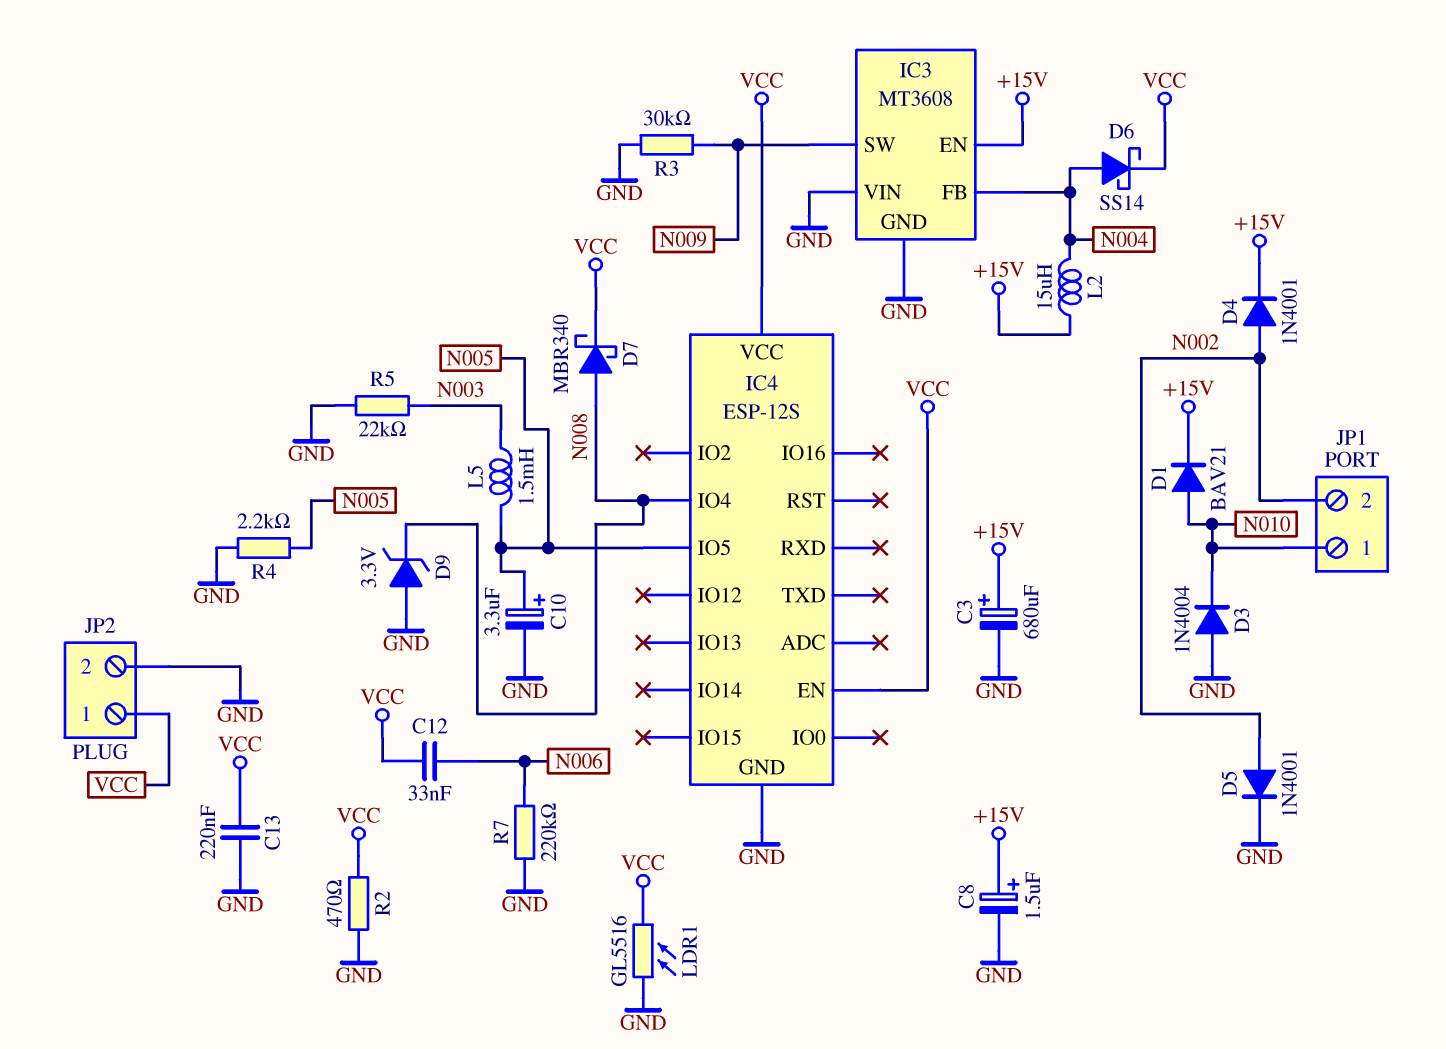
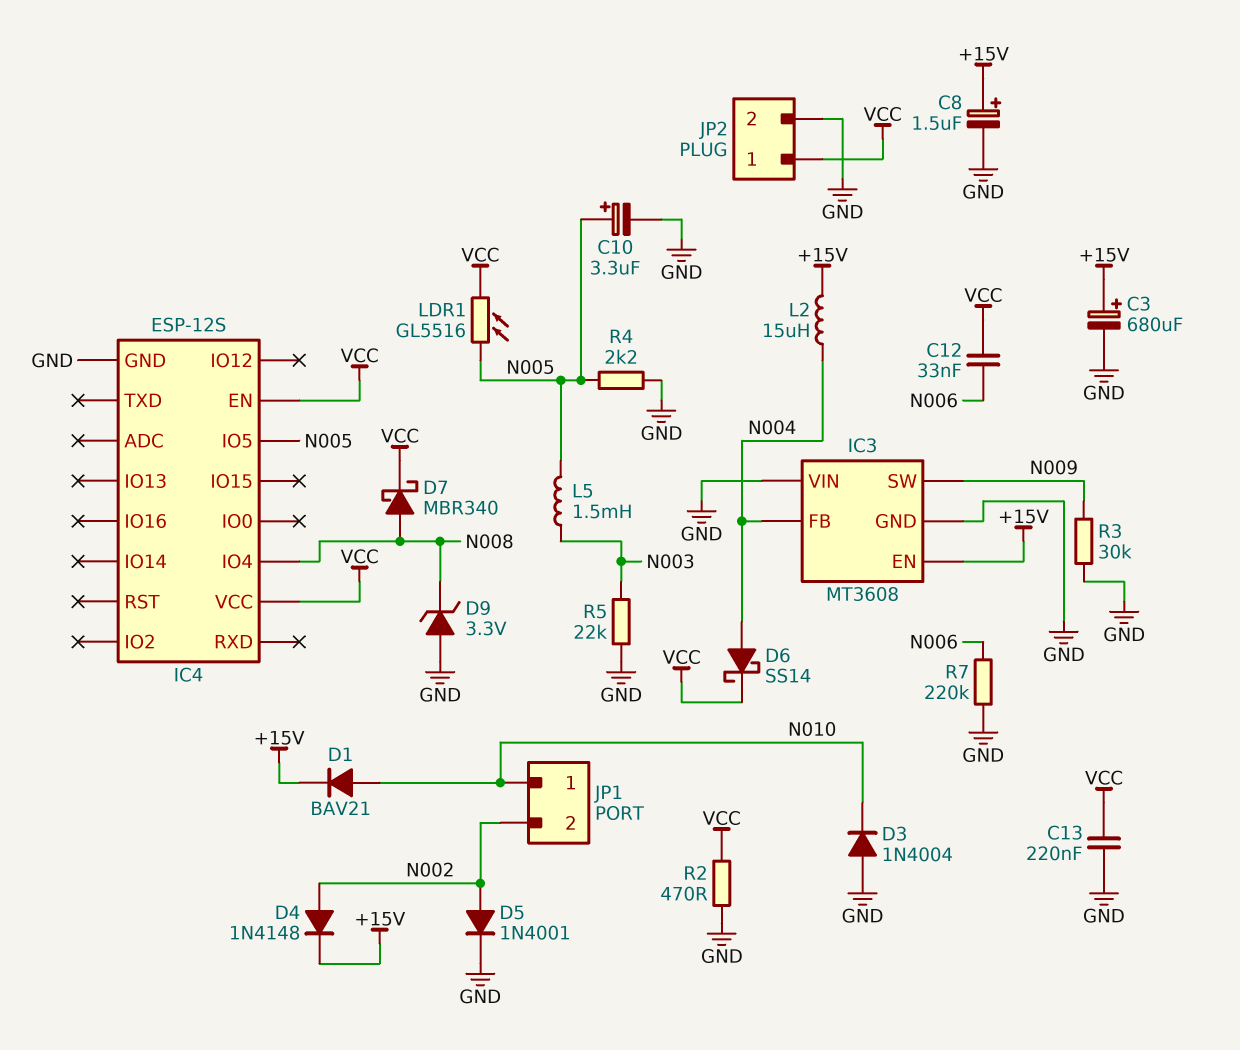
D4: diode 1N4001 (A N002, K +15V) -> diode 1N4148 (A N002, K +15V)
LDR1: GL5516 (GND, VCC) -> GL5516 (N005, VCC)

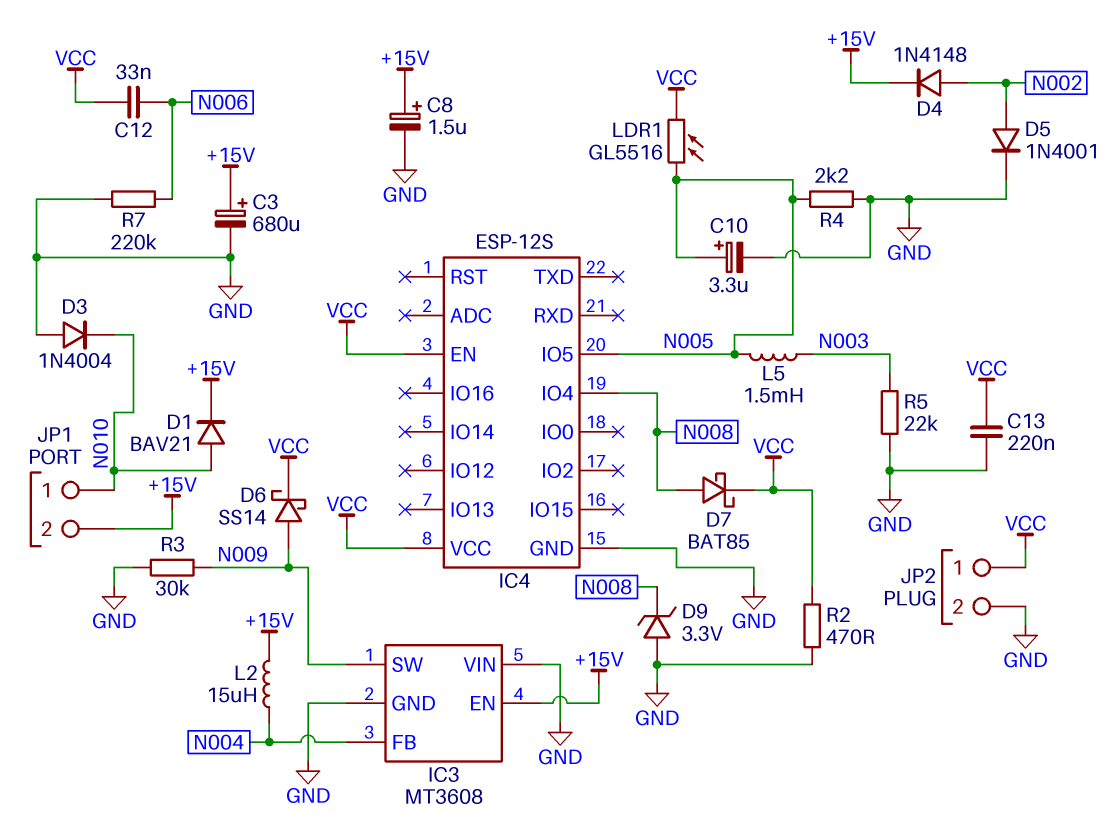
D6: schottky SS14 (A N004, K VCC) -> schottky SS14 (A N009, K VCC)
D7: schottky MBR340 (A N008, K VCC) -> schottky BAT85 (A N008, K VCC)
JP1 pin 2: N002 -> +15V

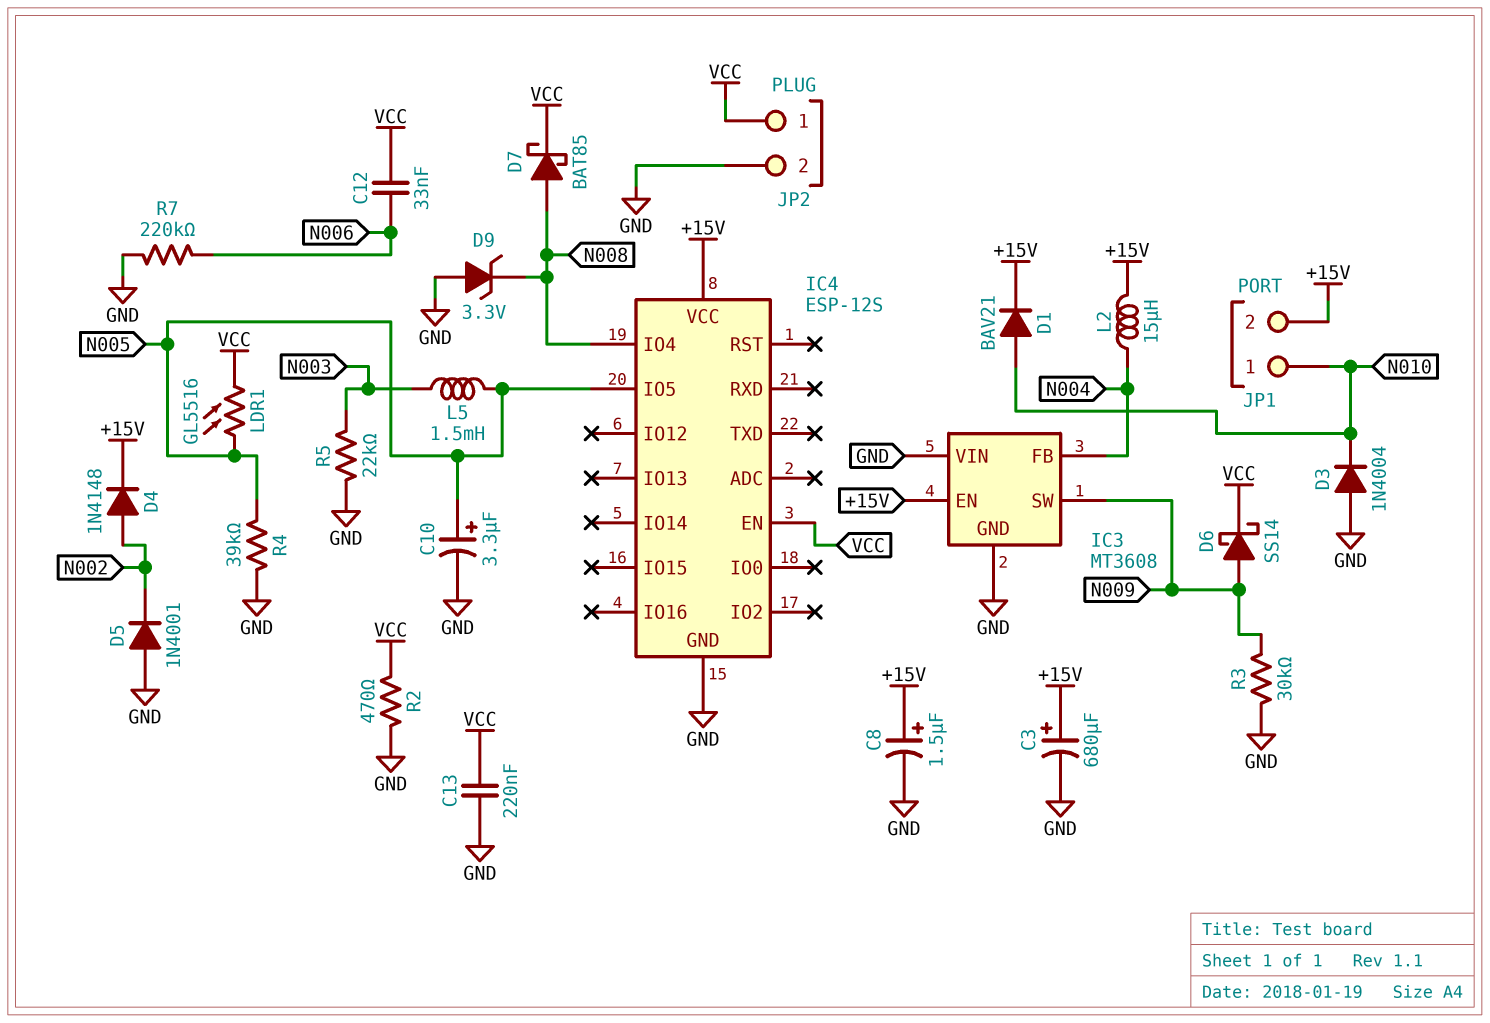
D5: diode 1N4001 (A N002, K GND) -> diode 1N4001 (A GND, K N002)
IC4 pin VCC: VCC -> +15V
R4: 2.2k (GND, N005) -> 39k (GND, N005)

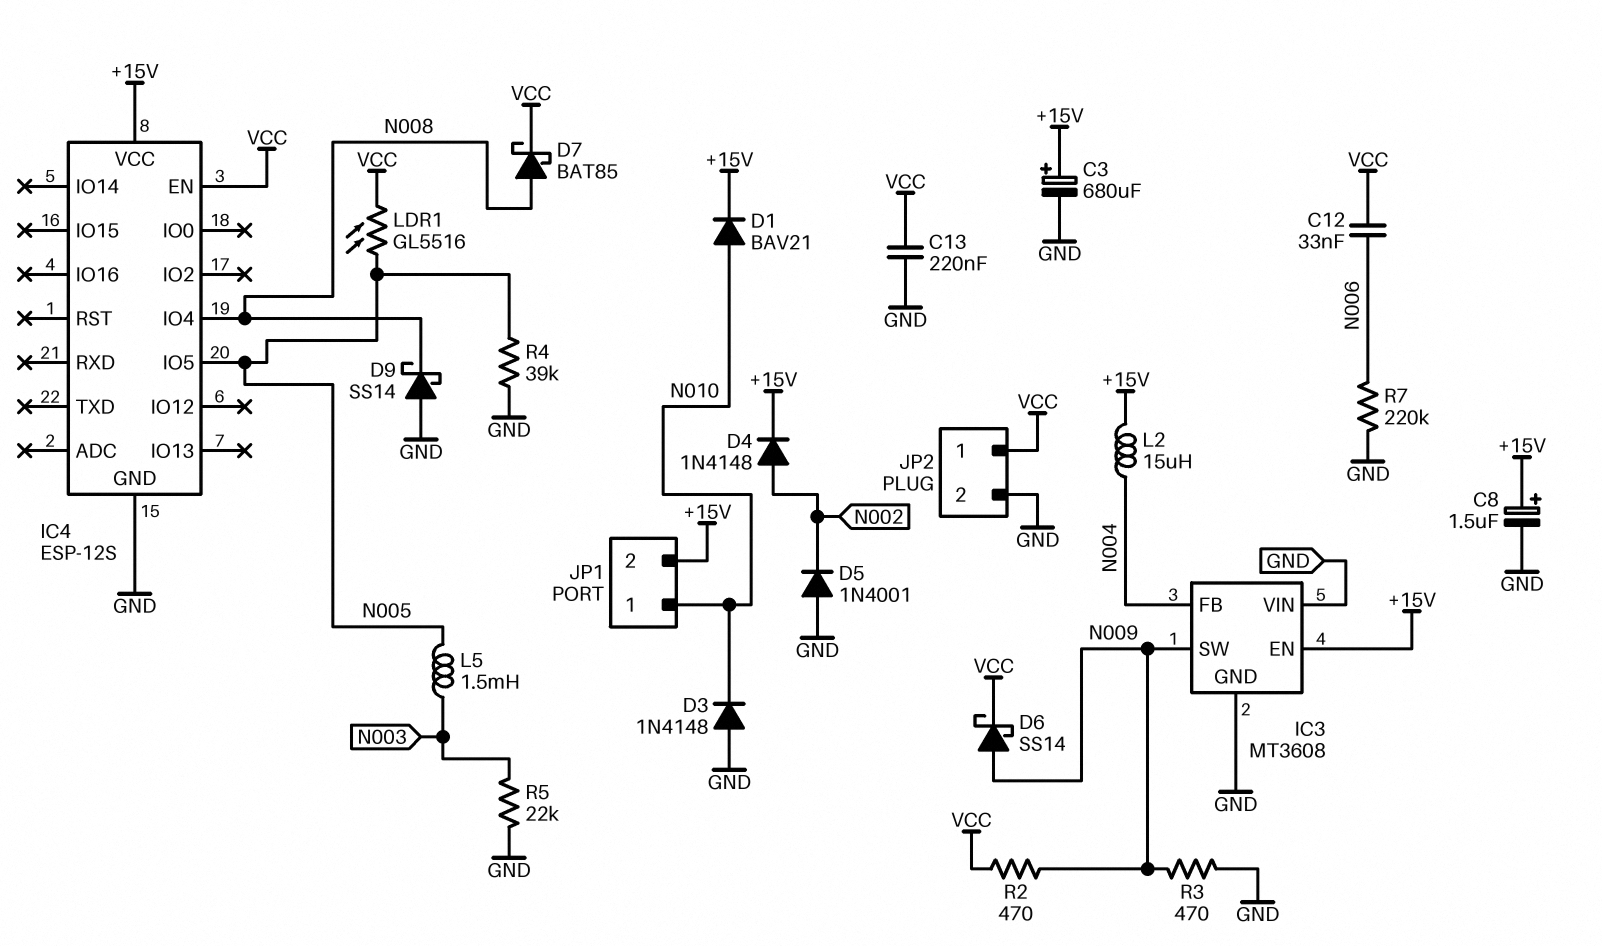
C10: 3.3uF (plus N005, minus GND) -> none
D3: diode 1N4004 (A GND, K N010) -> diode 1N4148 (A GND, K N010)
D9: zener 3.3V (A GND, K N008) -> schottky SS14 (A GND, K N008)
R2: 470 (GND, VCC) -> 470 (N009, VCC)
R3: 30k (GND, N009) -> 470 (GND, N009)

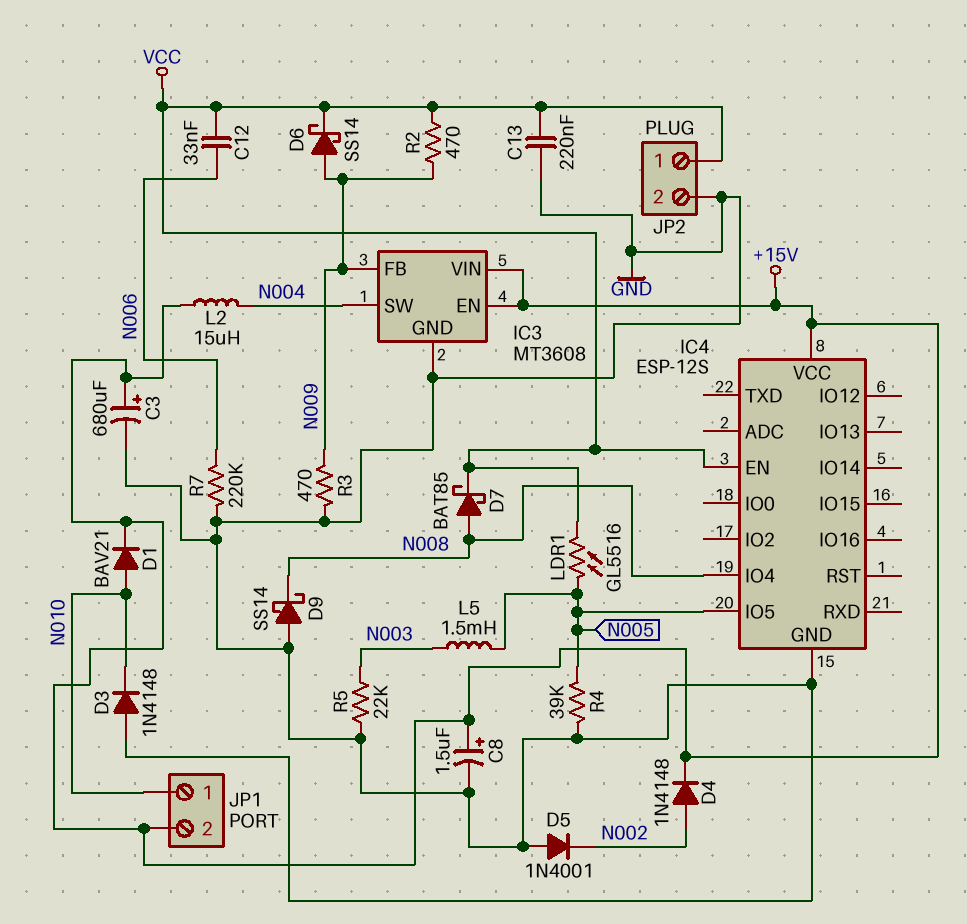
IC3 pin FB: N004 -> N009
IC3 pin SW: N009 -> N004
IC3 pin VIN: GND -> +15V

